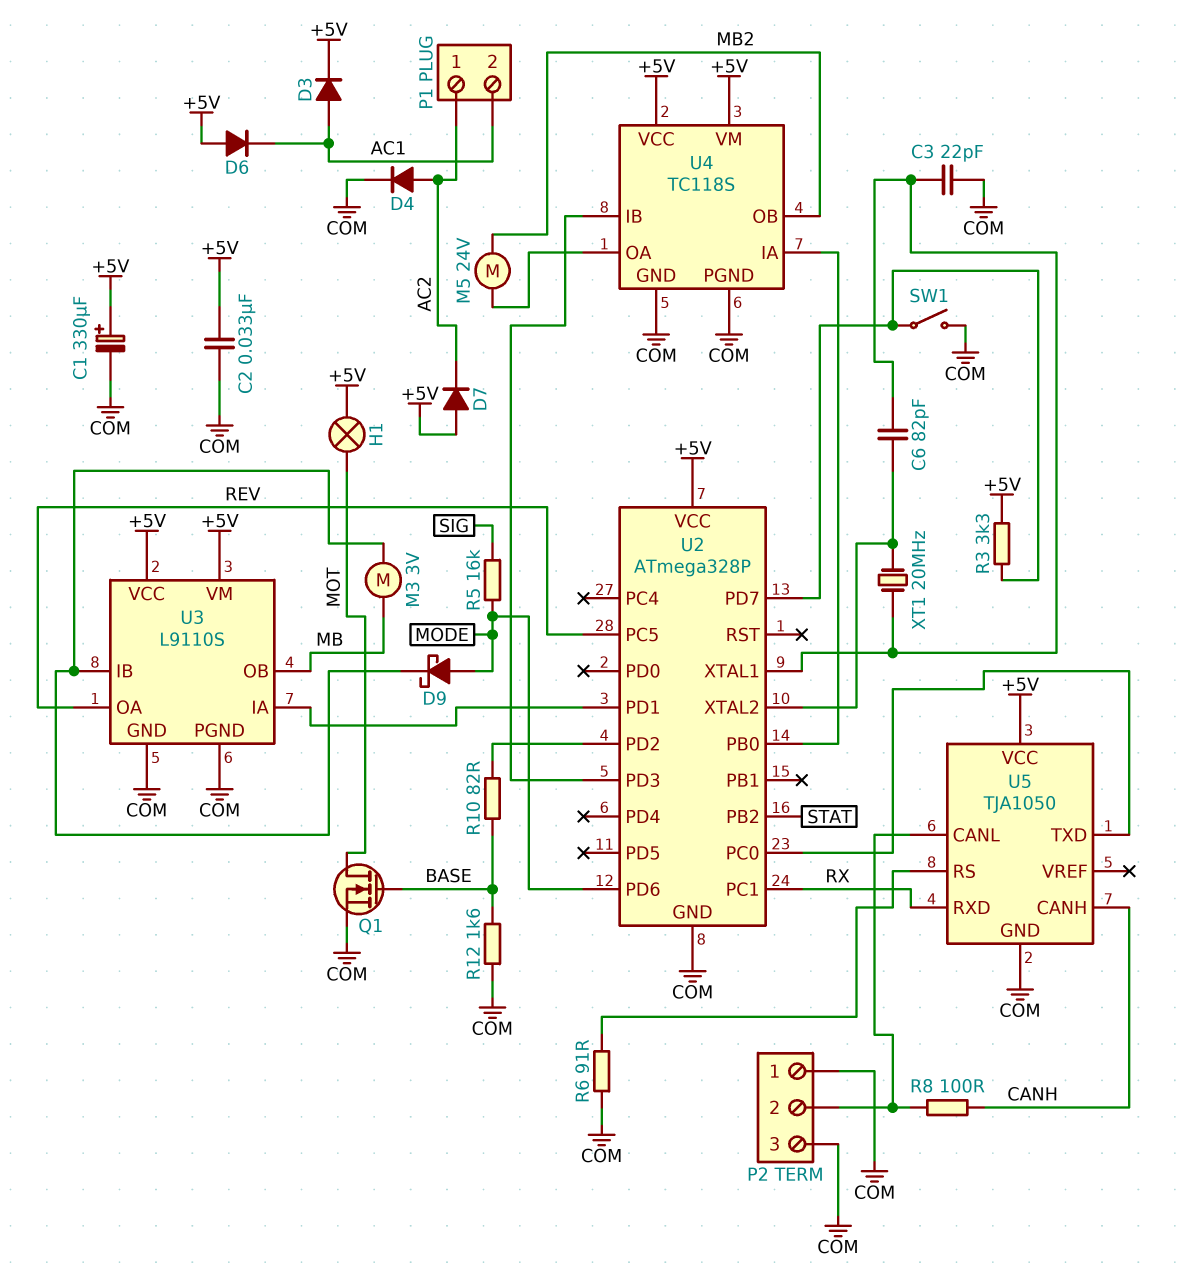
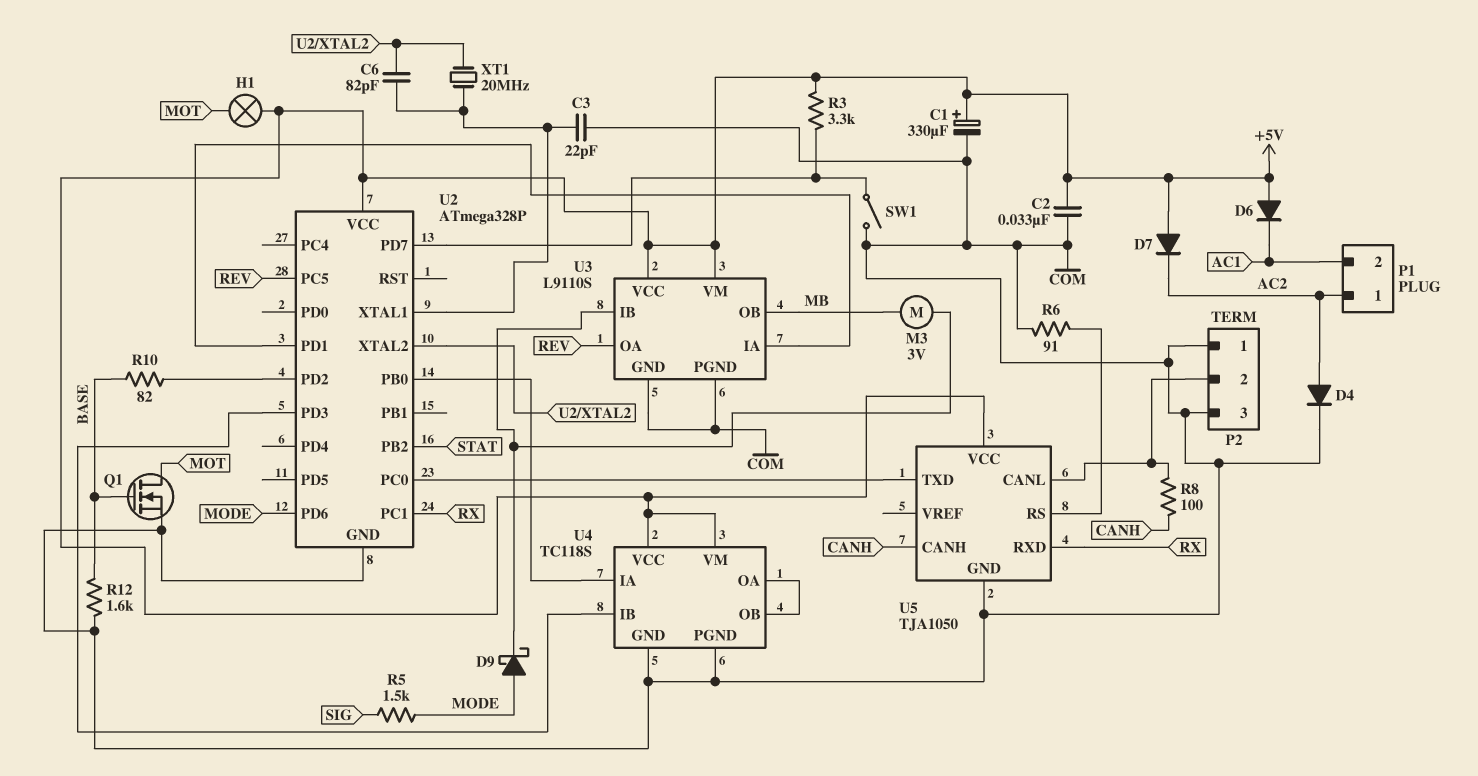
D3: diode (A AC1, K +5V) -> none
M5: motor 24V (MB2, U4/OA) -> none
R5: 16k (MODE, SIG) -> 1.5k (MODE, SIG)
U4 pin OB: MB2 -> U4/OA

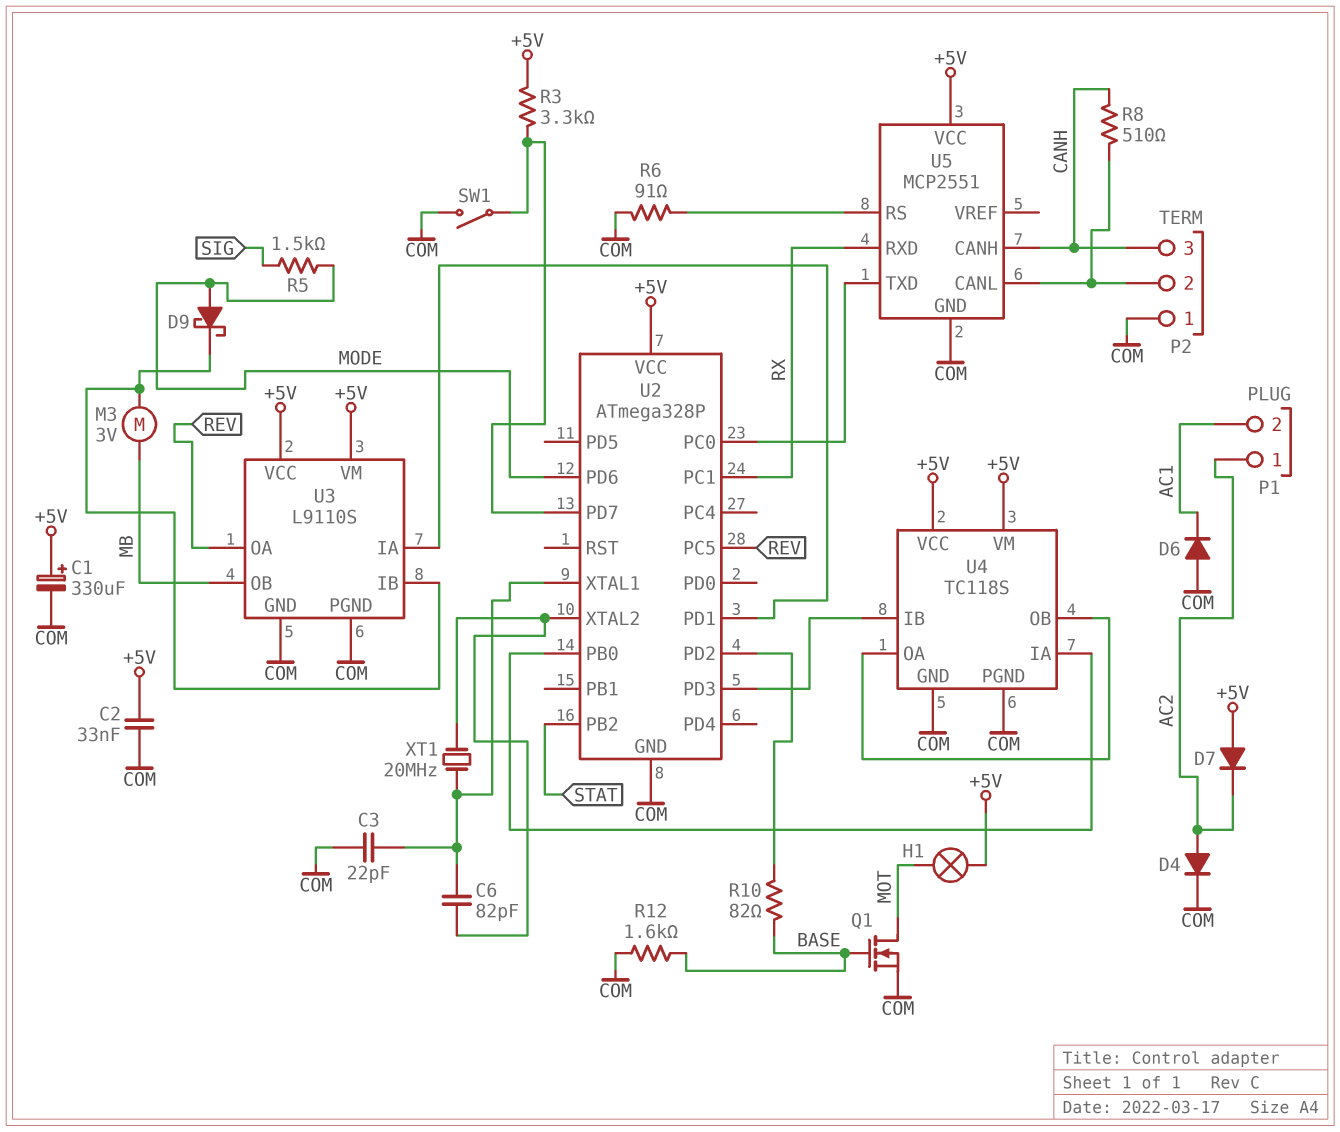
D6: diode (A +5V, K AC1) -> diode (A COM, K AC1)
P2 pin 3: COM -> CANH
R8: 100 (CANH, P2/2) -> 510 (CANH, P2/2)
U5: TJA1050 -> MCP2551

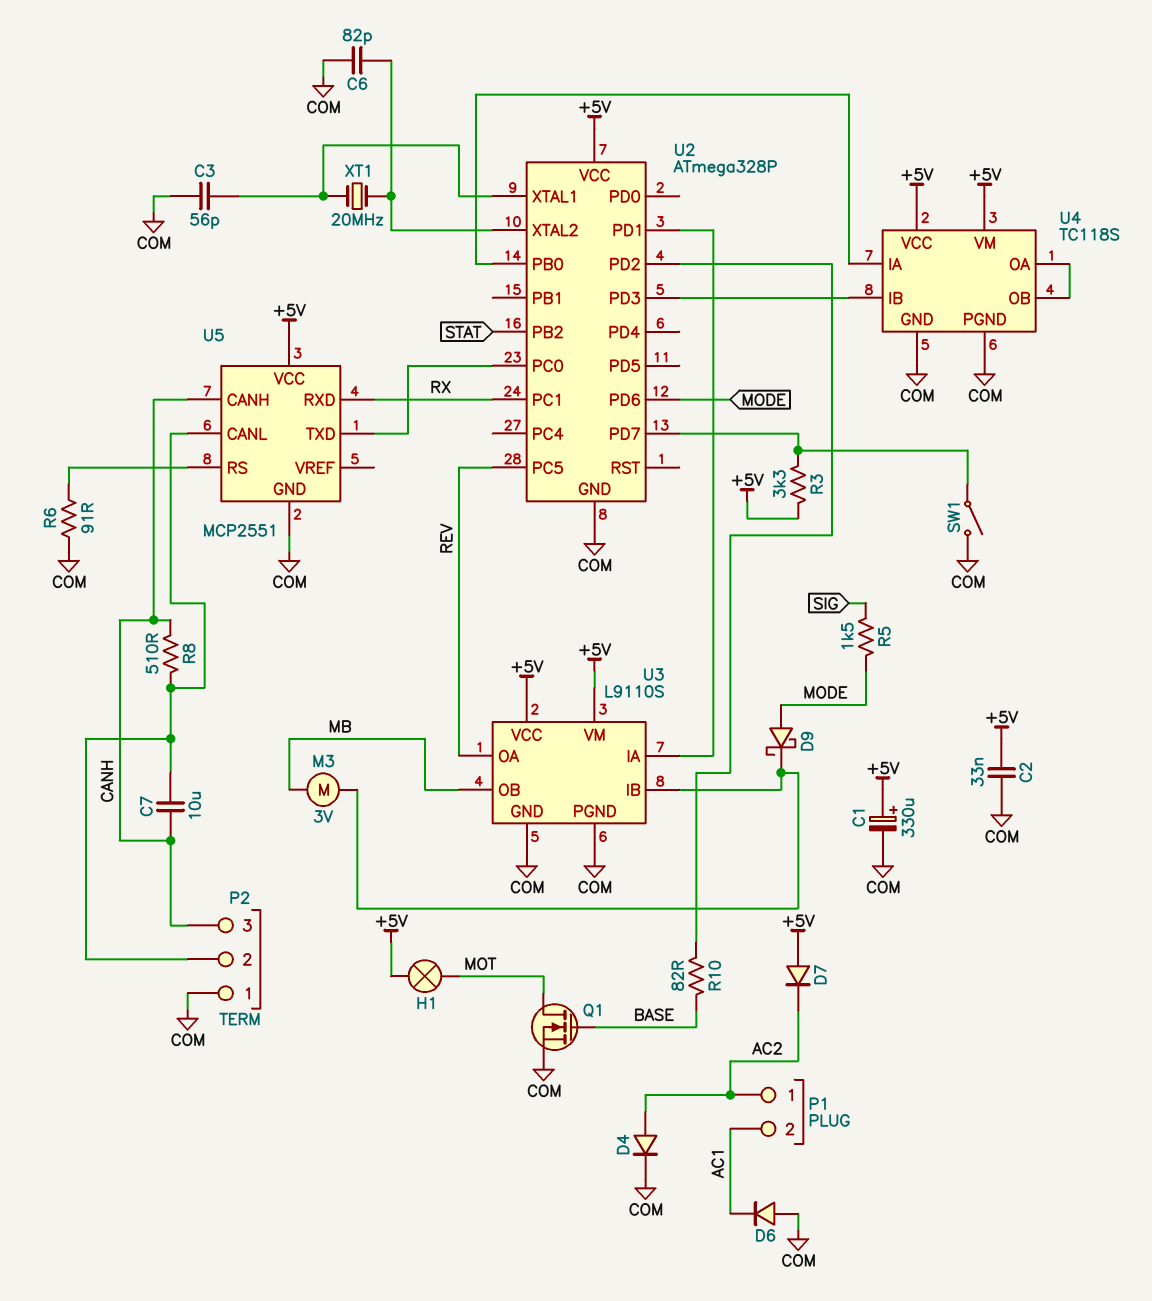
C3: 22pF (COM, U2/XTAL1) -> 56pF (COM, U2/XTAL1)
C6: 82pF (U2/XTAL1, U2/XTAL2) -> 82pF (COM, U2/XTAL2)
C7: none -> 10uF (CANH, P2/2)
R12: 1.6k (BASE, COM) -> none

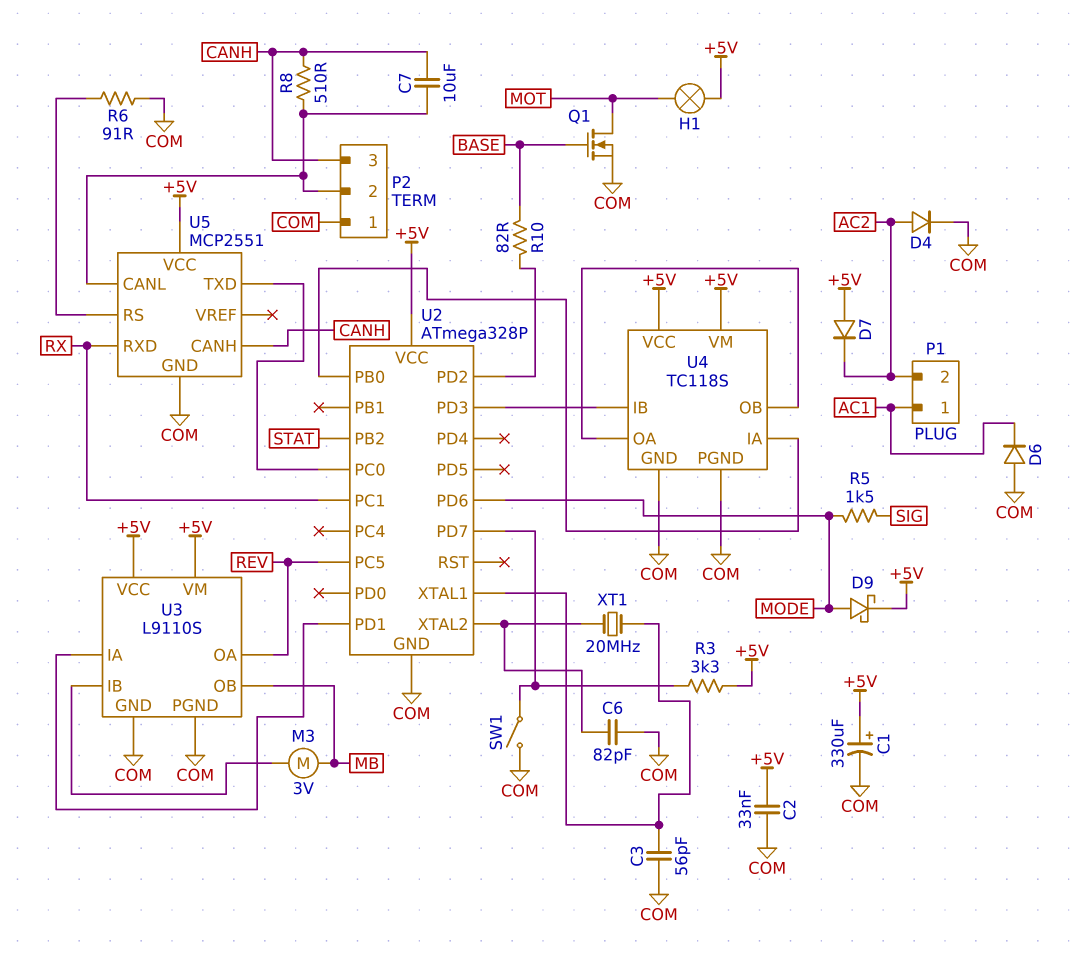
D9: schottky (A MODE, K U3/IB) -> schottky (A MODE, K +5V)
P1 pin 1: AC2 -> AC1
P1 pin 2: AC1 -> AC2

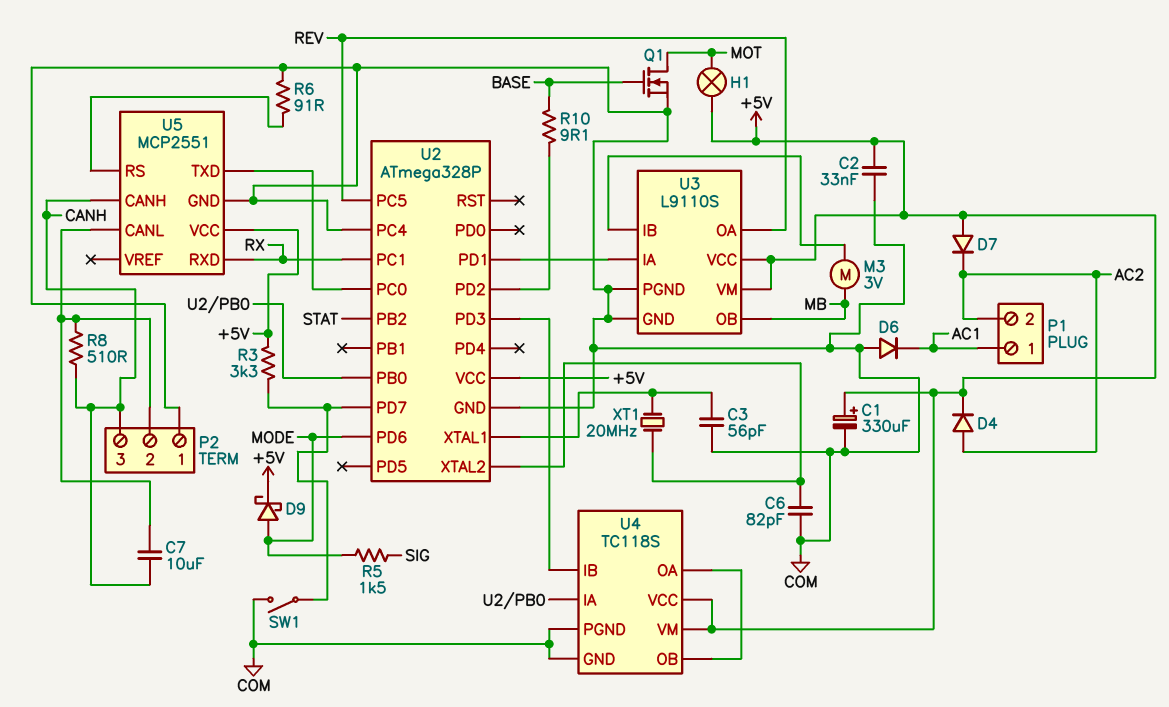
D4: diode (A AC2, K COM) -> diode (A AC2, K +5V)
R10: 82 (BASE, U2/PD2) -> 9.1 (BASE, U2/PD2)
U2 pin PC4: none -> COM

